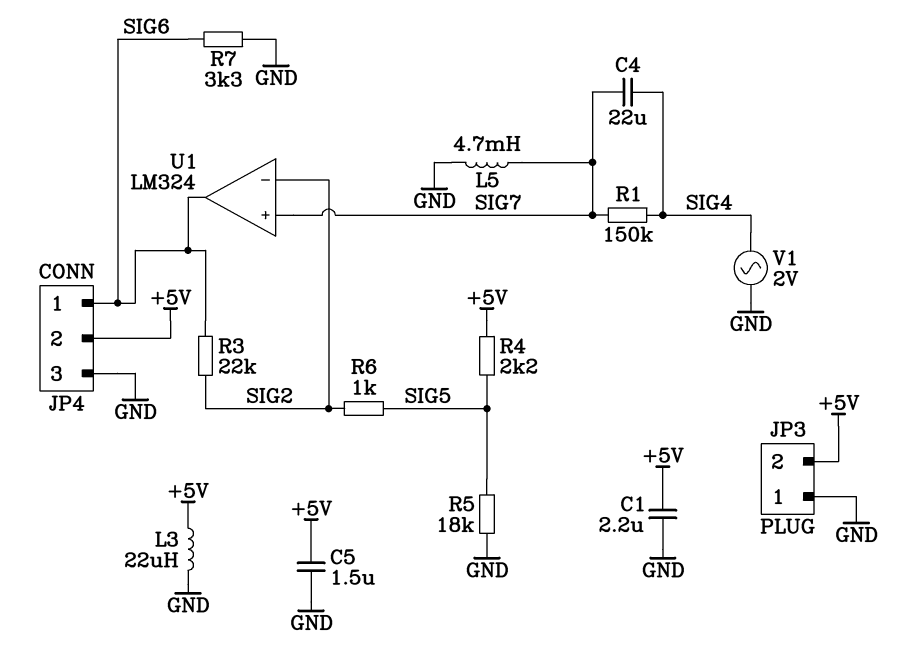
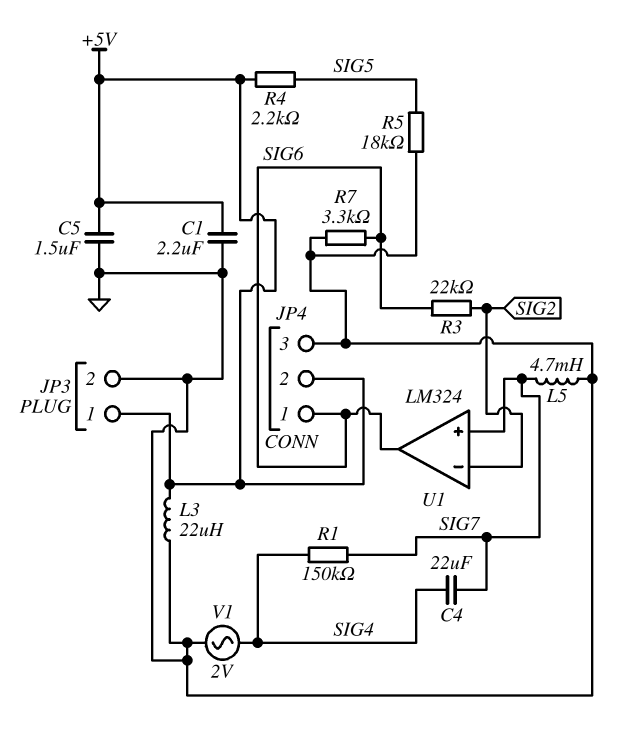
JP3 pin 1: GND -> +5V
JP3 pin 2: +5V -> GND
R6: 1k (SIG2, SIG5) -> none

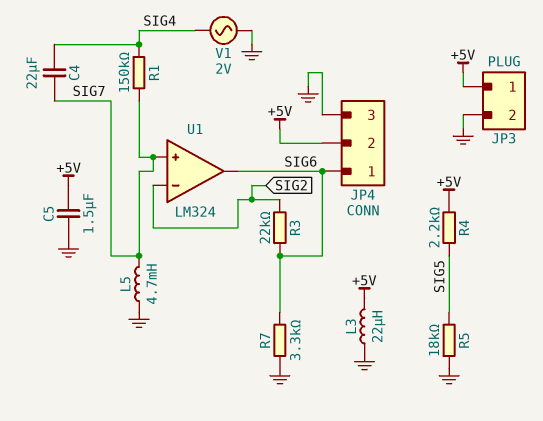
C1: 2.2uF (+5V, GND) -> none

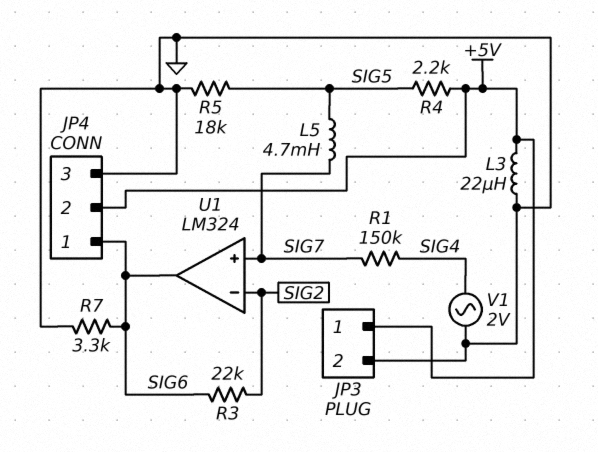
C4: 22uF (SIG4, SIG7) -> none
C5: 1.5uF (+5V, GND) -> none
L5: 4.7mH (GND, SIG7) -> 4.7mH (SIG5, SIG7)

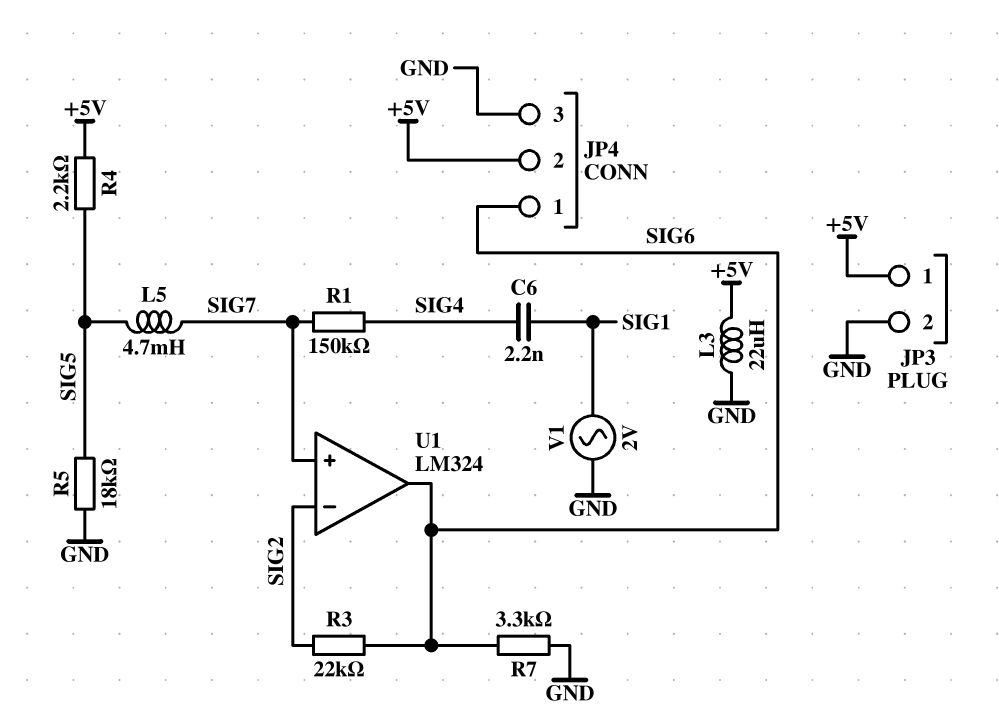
C6: none -> 2.2nF (SIG1, SIG4)
V1: AC 2V (GND, SIG4) -> AC 2V (GND, SIG1)

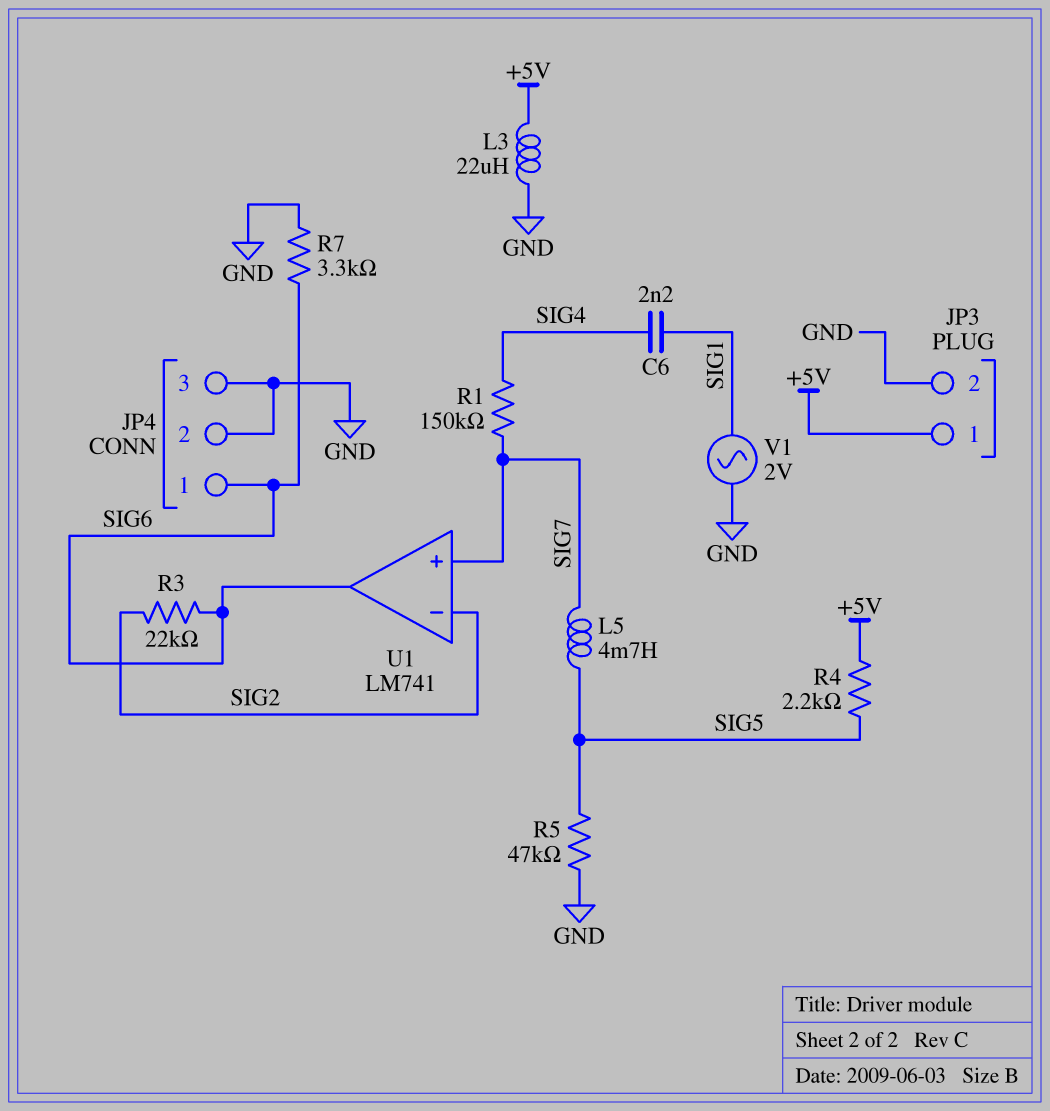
JP4 pin 2: +5V -> GND
R5: 18k (GND, SIG5) -> 47k (GND, SIG5)
U1: LM324 -> LM741

